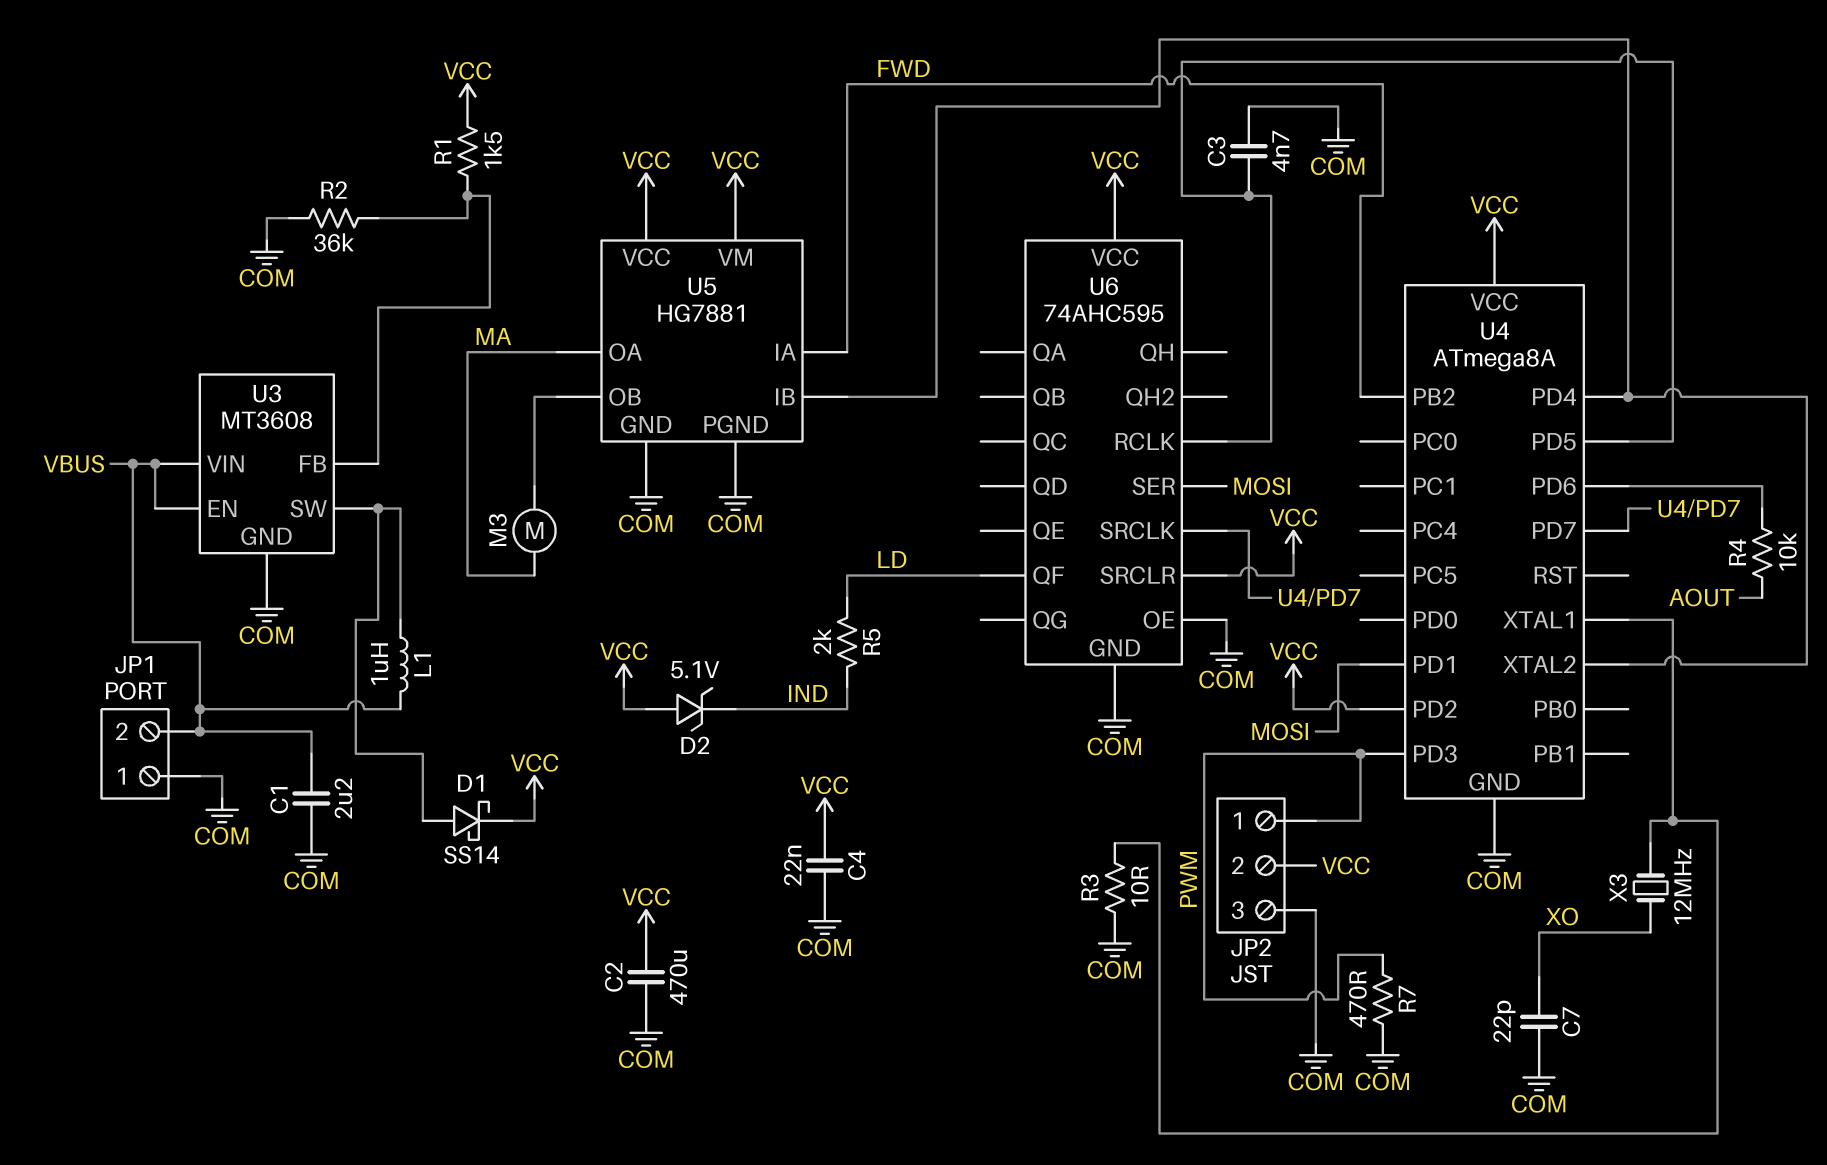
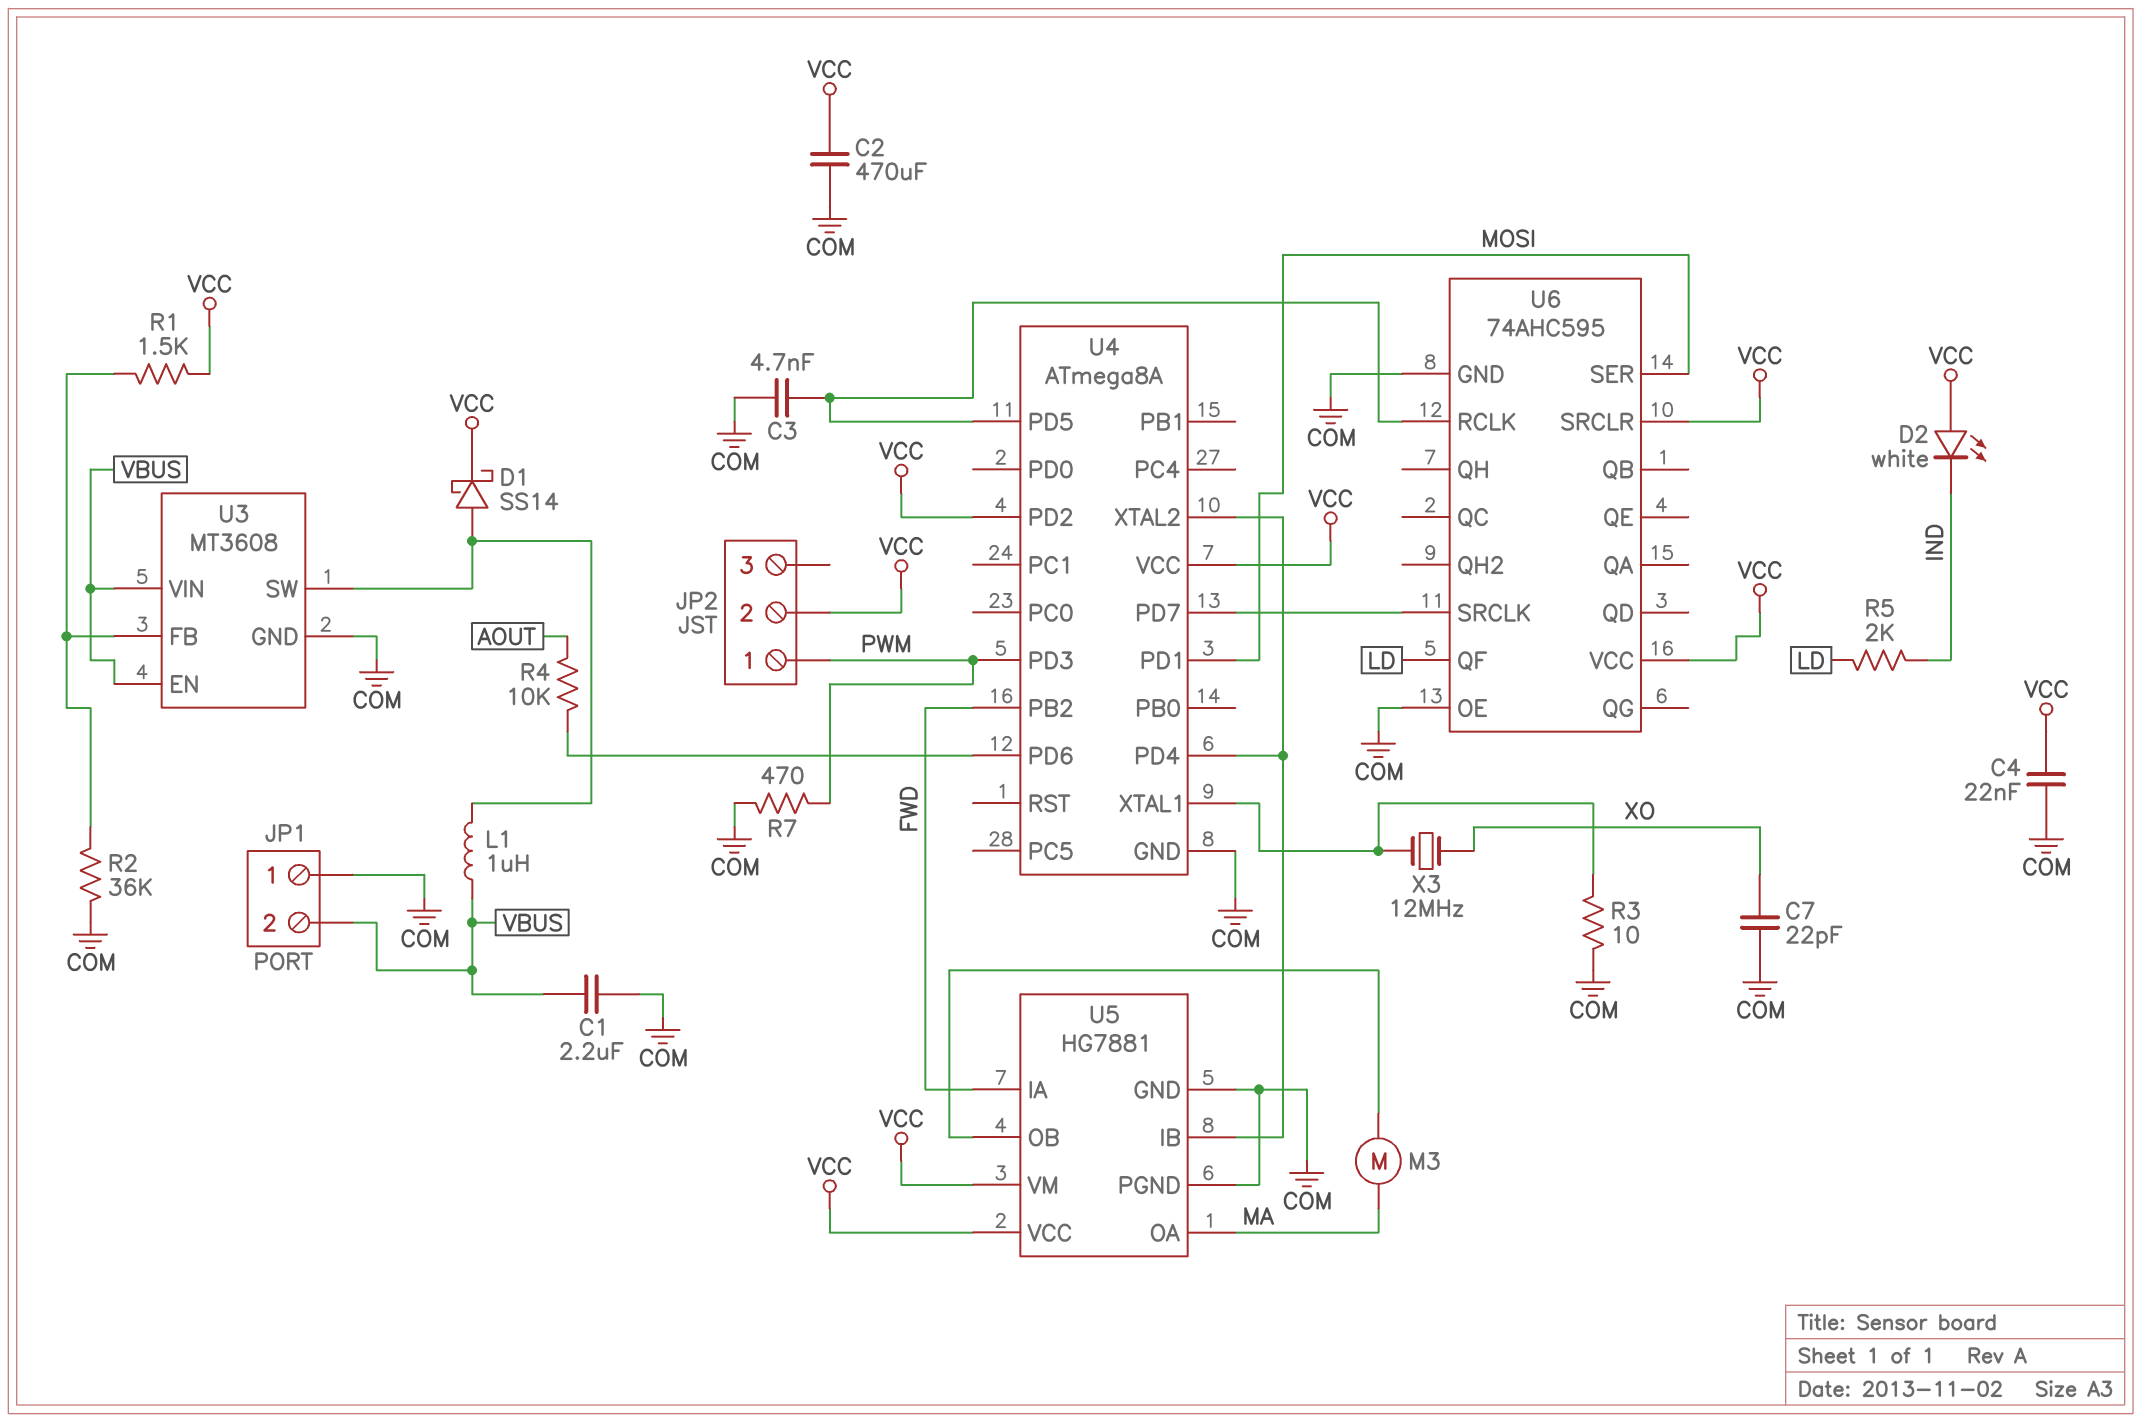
D2: zener 5.1V (A VCC, K IND) -> LED white (A VCC, K IND)
JP2 pin 3: COM -> none

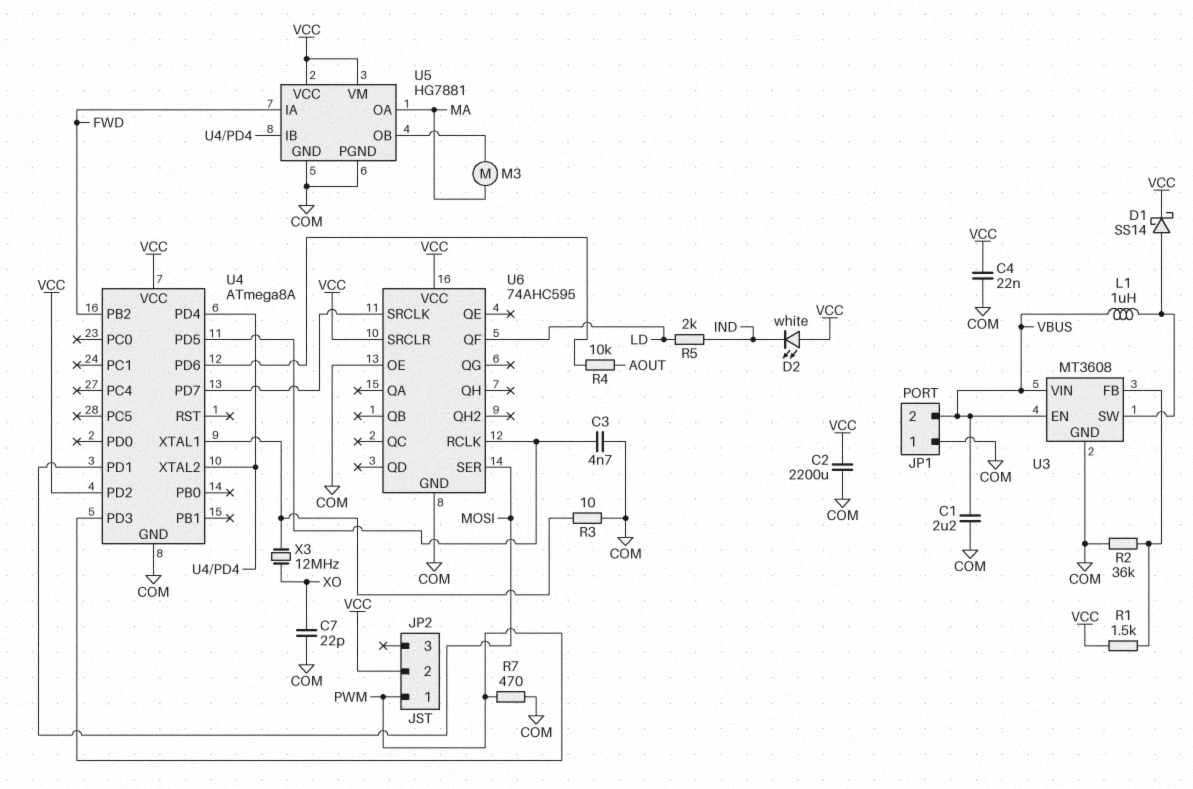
C2: 470uF (COM, VCC) -> 2200uF (COM, VCC)

